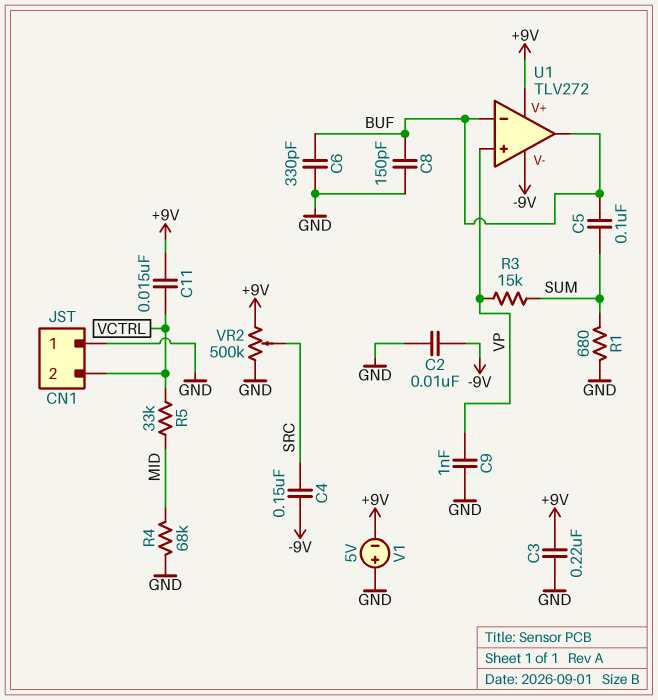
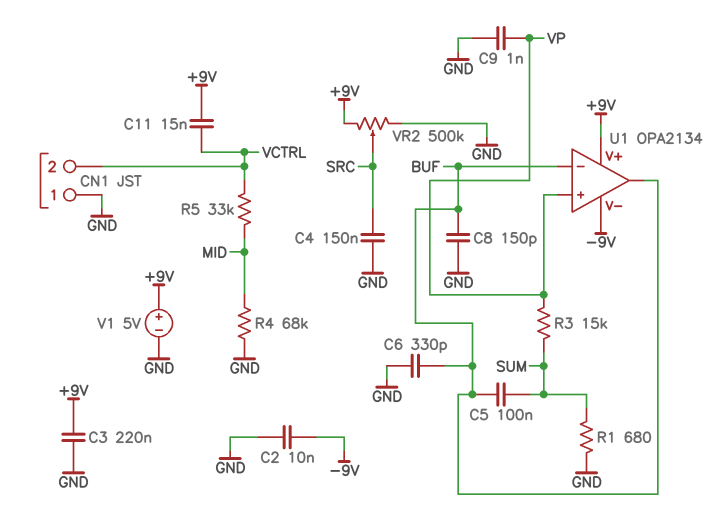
C4: 150nF (-9V, SRC) -> 150nF (GND, SRC)
U1: TLV272 -> OPA2134
V1: 5V (plus GND, minus +9V) -> 5V (plus +9V, minus GND)

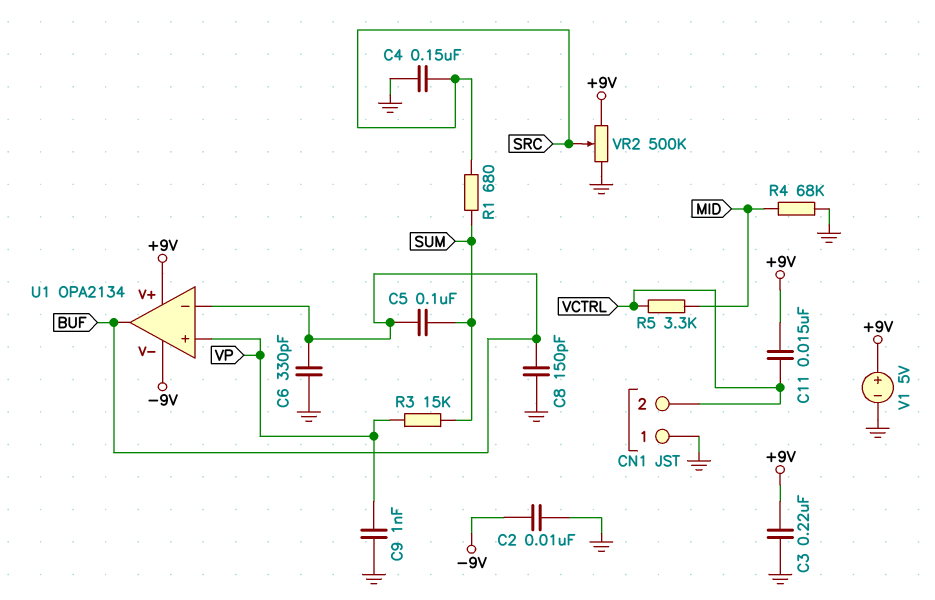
R1: 680 (GND, SUM) -> 680 (SRC, SUM)
R5: 33k (MID, VCTRL) -> 3.3k (MID, VCTRL)

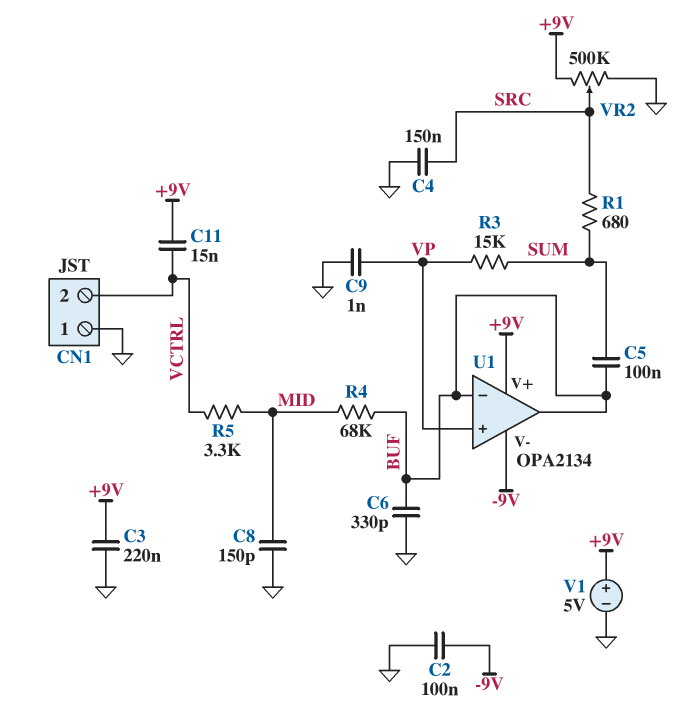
C2: 10nF (-9V, GND) -> 100nF (-9V, GND)
C8: 150pF (BUF, GND) -> 150pF (GND, MID)
R4: 68k (GND, MID) -> 68k (BUF, MID)

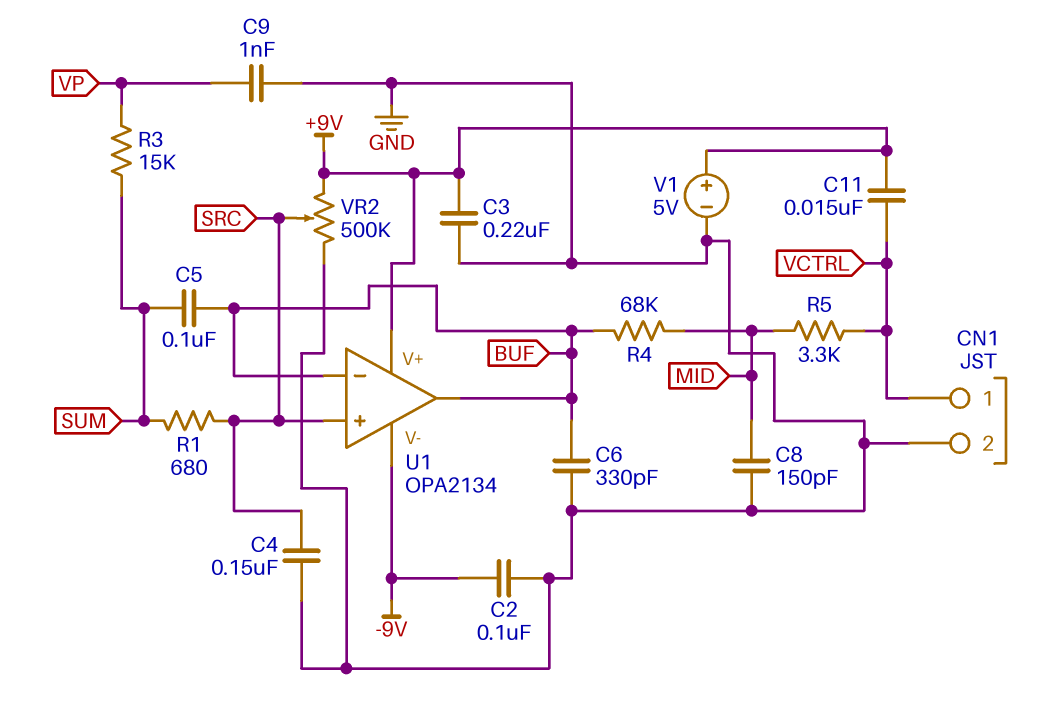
CN1 pin 1: GND -> VCTRL
CN1 pin 2: VCTRL -> GND
U1 pin in+: VP -> SRC

